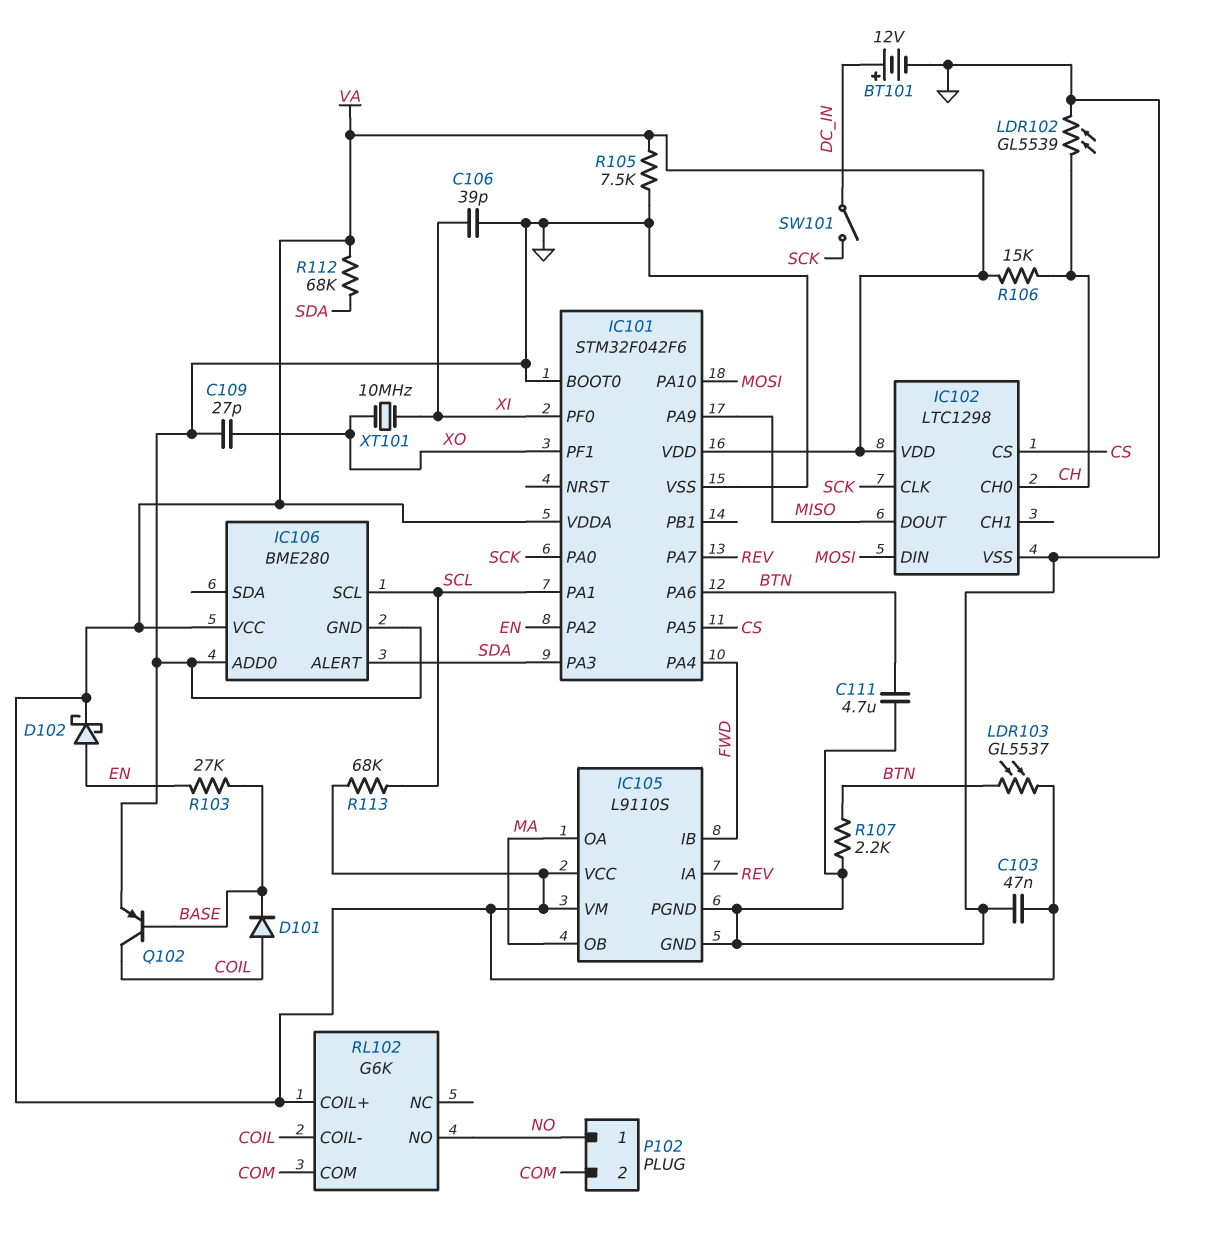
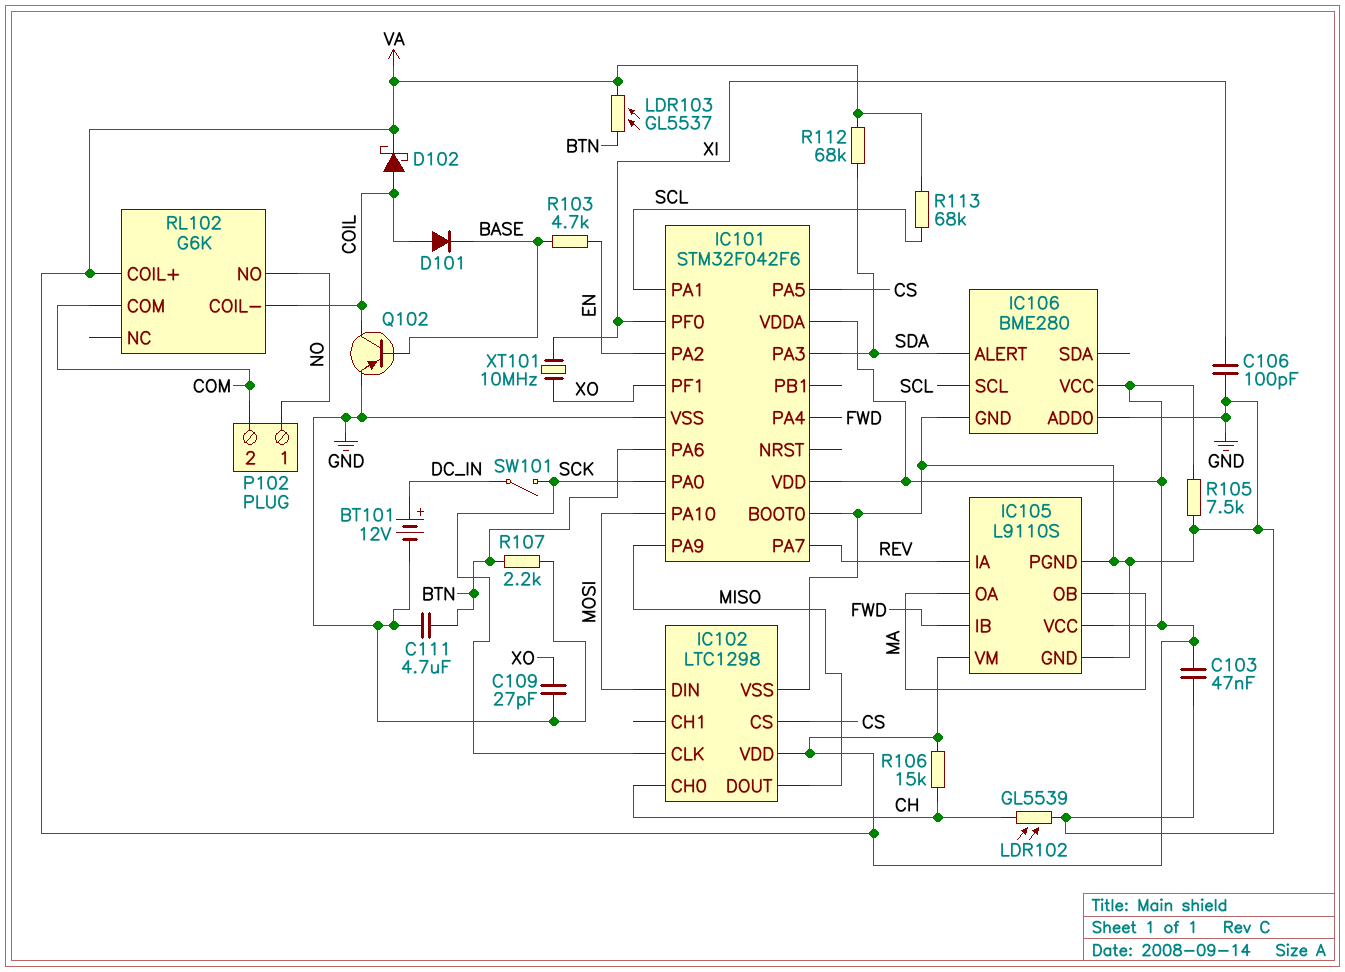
C106: 39pF (GND, XI) -> 100pF (GND, XI)
D102: schottky (A EN, K VA) -> schottky (A COIL, K VA)
R103: 27k (BASE, EN) -> 4.7k (BASE, EN)

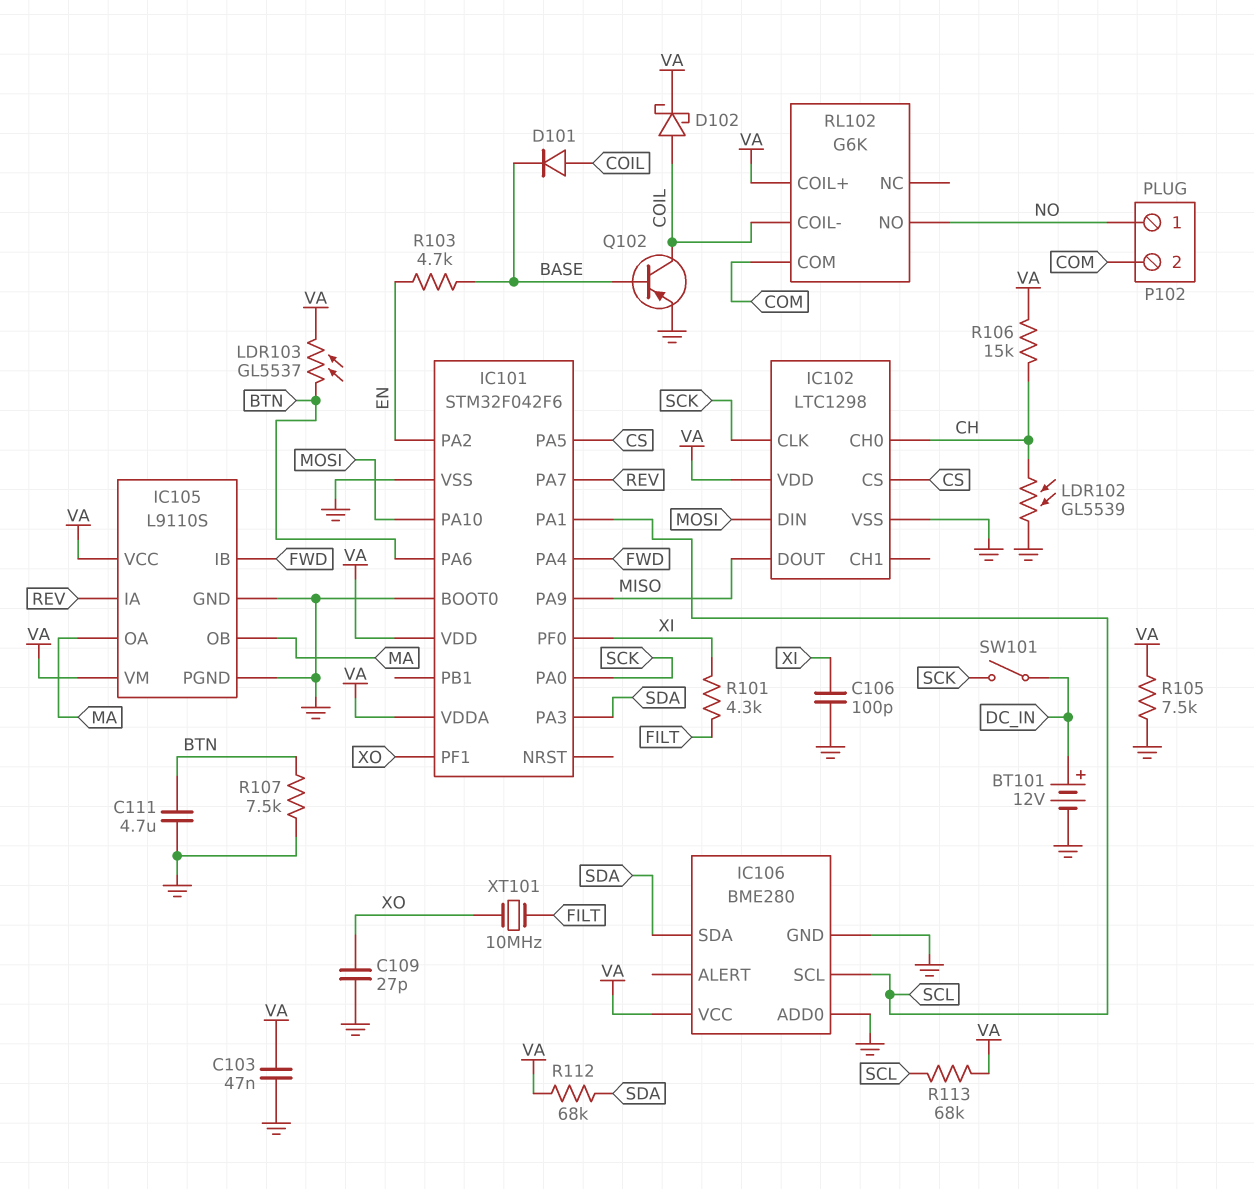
IC106 pin ALERT: SDA -> none
IC106 pin SDA: none -> SDA
R101: none -> 4.3k (FILT, XI)
R107: 2.2k (BTN, GND) -> 7.5k (BTN, GND)
XT101: 10MHz (XI, XO) -> 10MHz (FILT, XO)

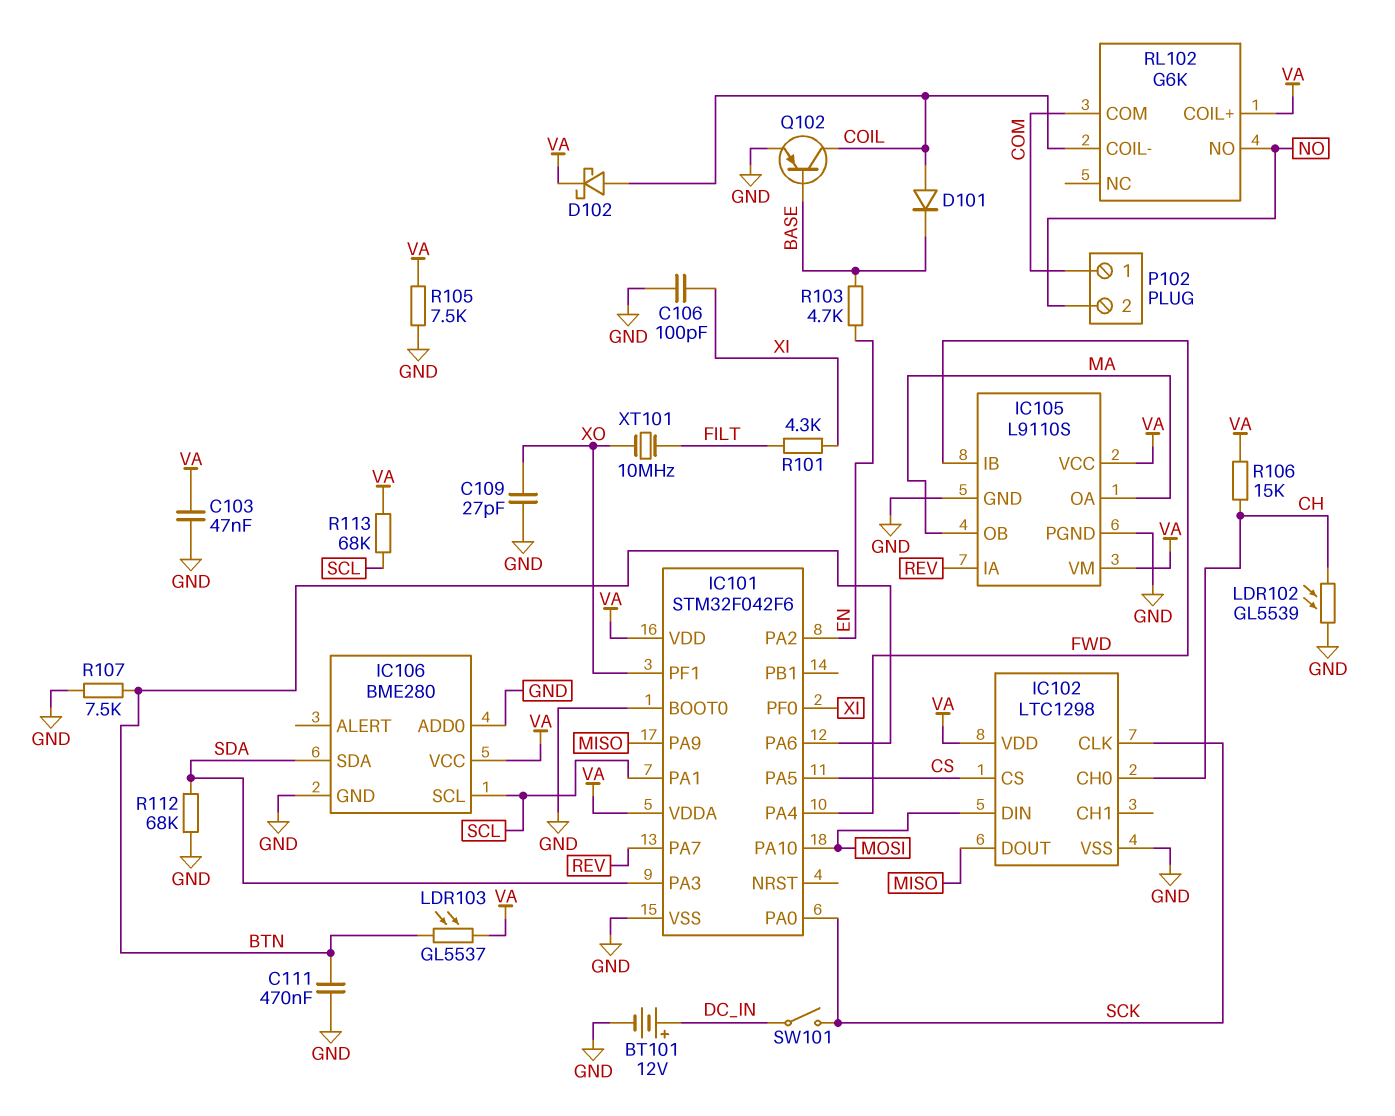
C111: 4.7uF (BTN, GND) -> 470nF (BTN, GND)
P102 pin 1: NO -> COM
P102 pin 2: COM -> NO
R112: 68k (SDA, VA) -> 68k (GND, SDA)

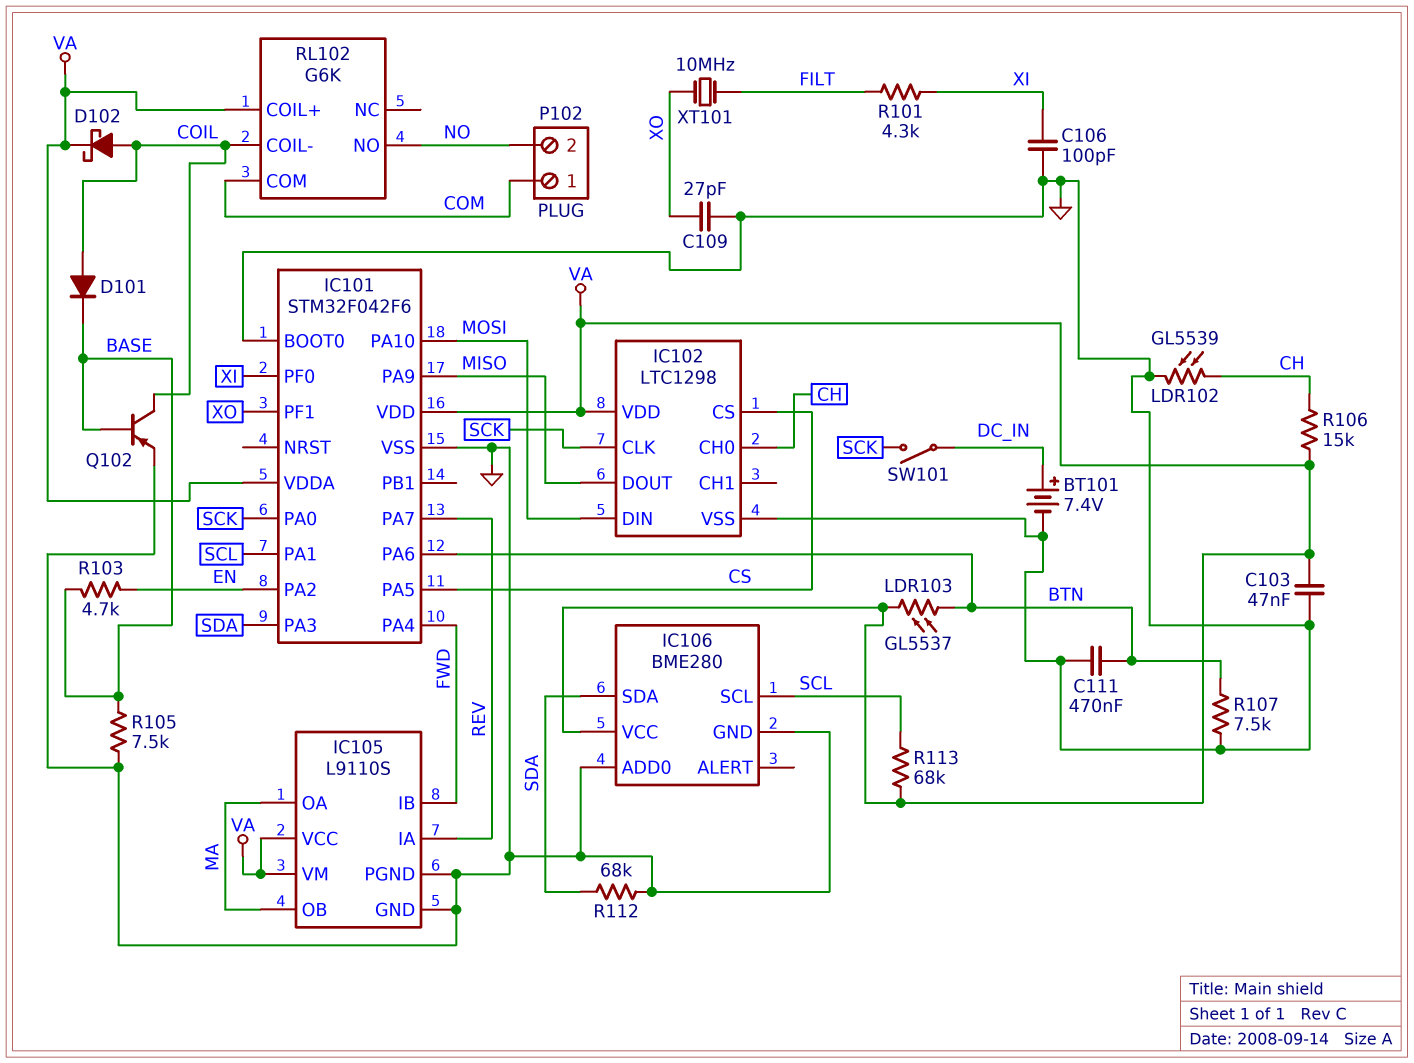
BT101: 12V (plus DC_IN, minus GND) -> 7.4V (plus DC_IN, minus GND)
R105: 7.5k (GND, VA) -> 7.5k (BASE, GND)

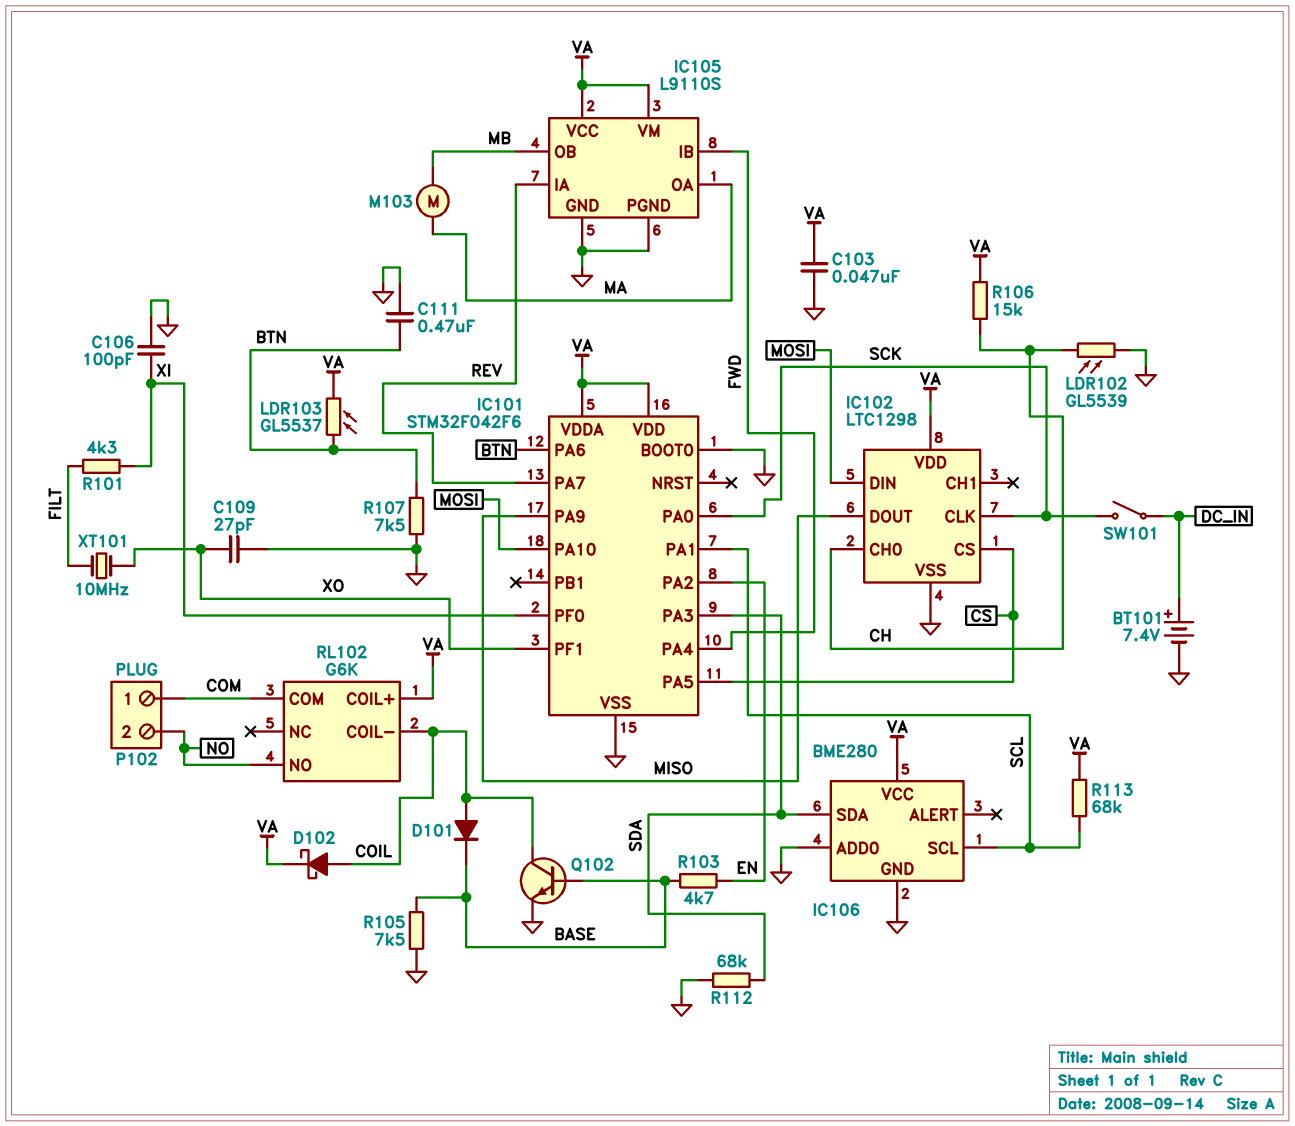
IC105 pin OB: MA -> MB
M103: none -> motor (MA, MB)
Q102: PNP (B BASE, C COIL, E GND) -> NPN (B BASE, C COIL, E GND)

